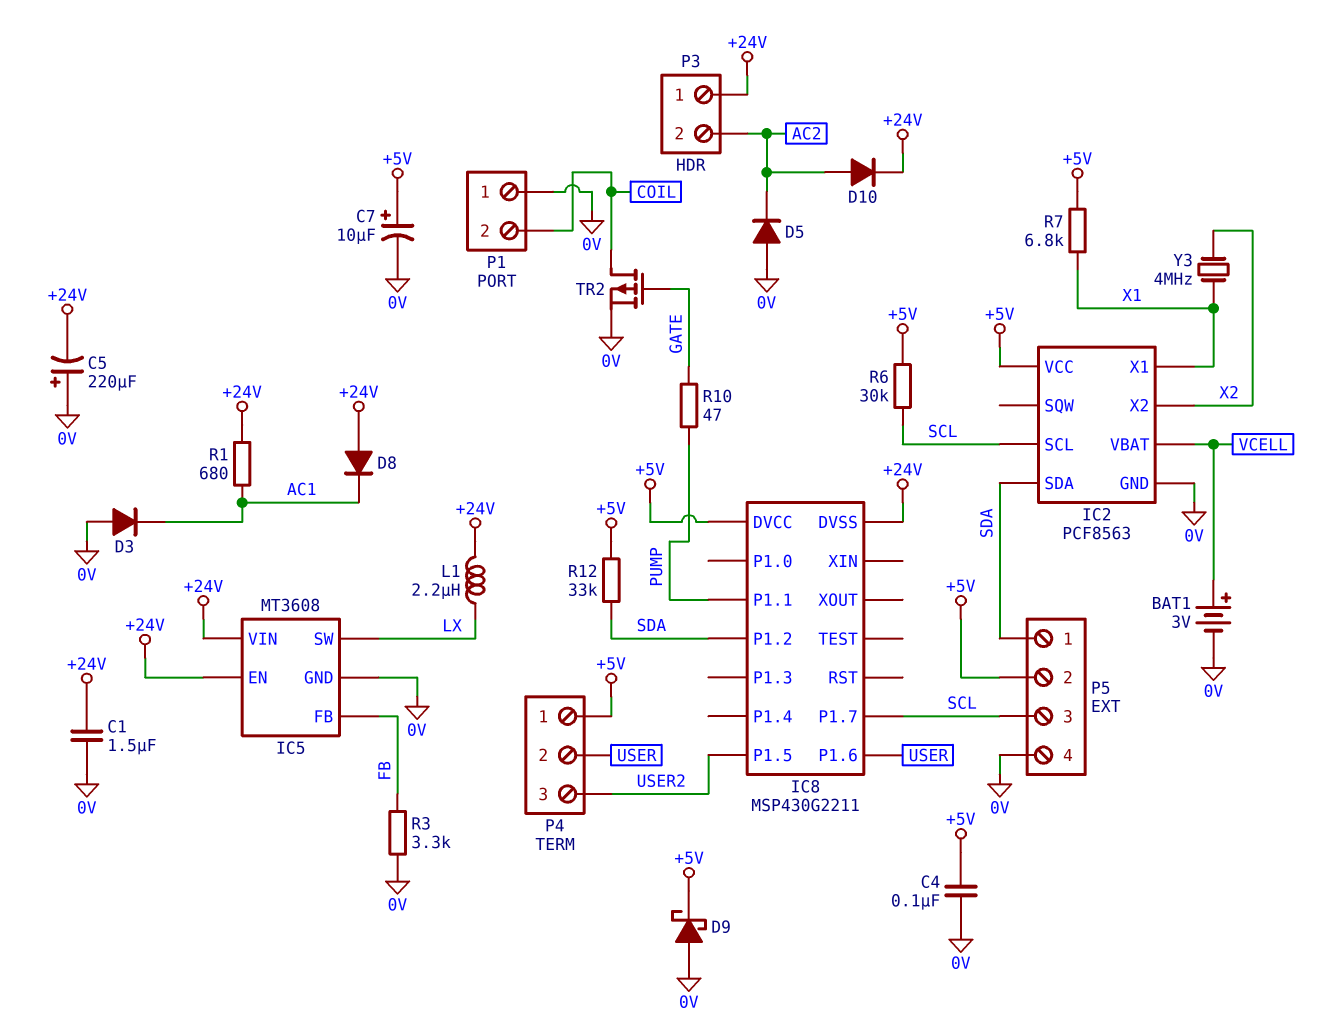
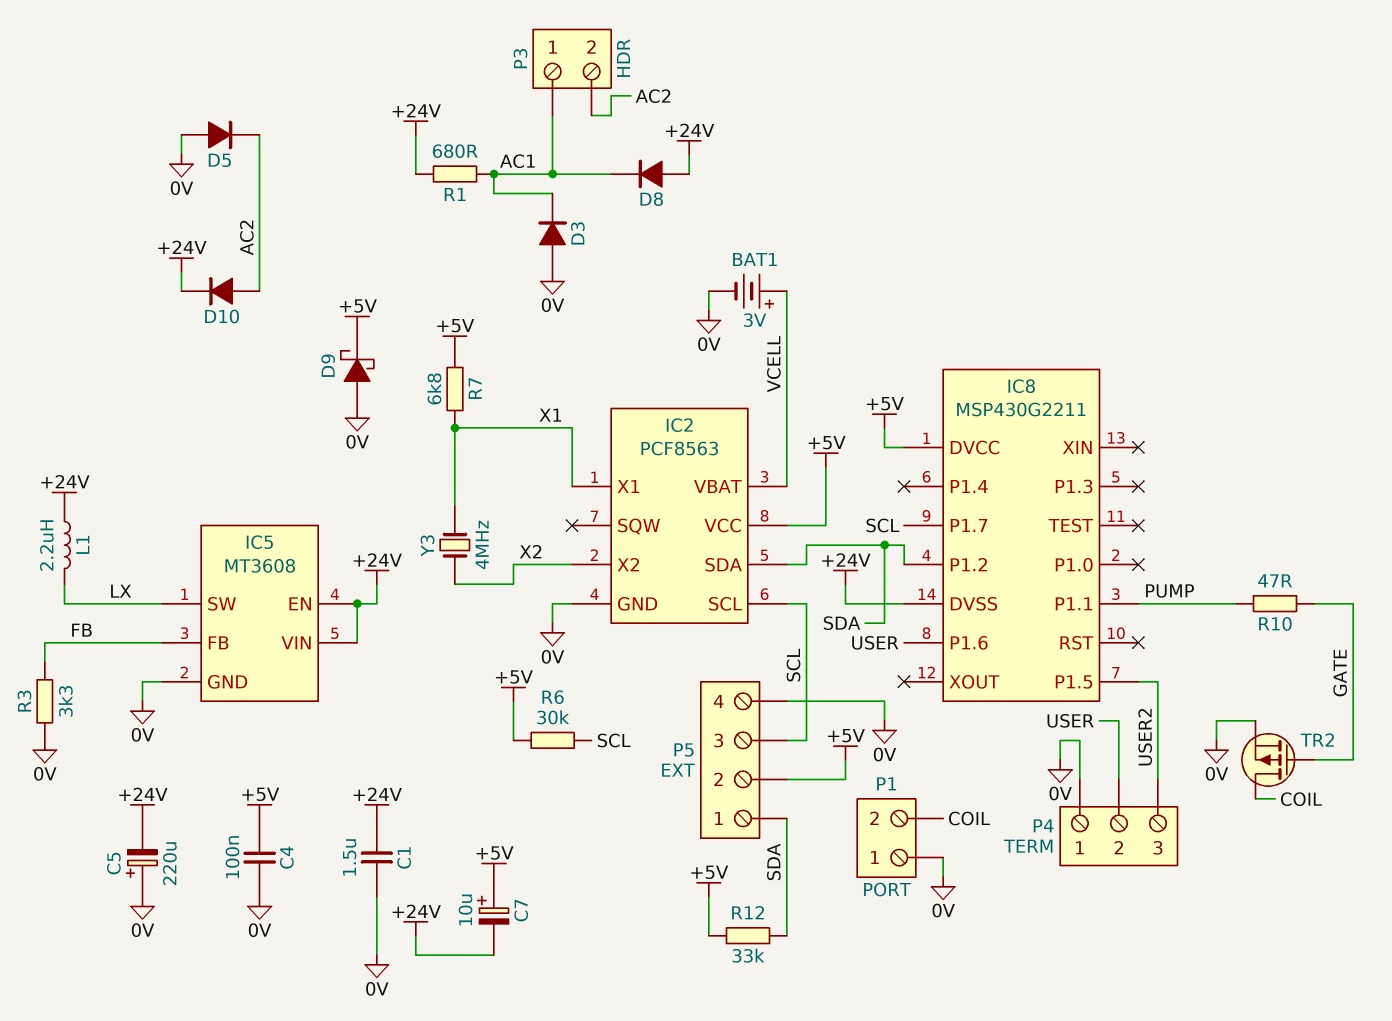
C7: 10uF (plus +5V, minus 0V) -> 10uF (plus +5V, minus +24V)
P3 pin 1: +24V -> AC1
P4 pin 1: +5V -> 0V

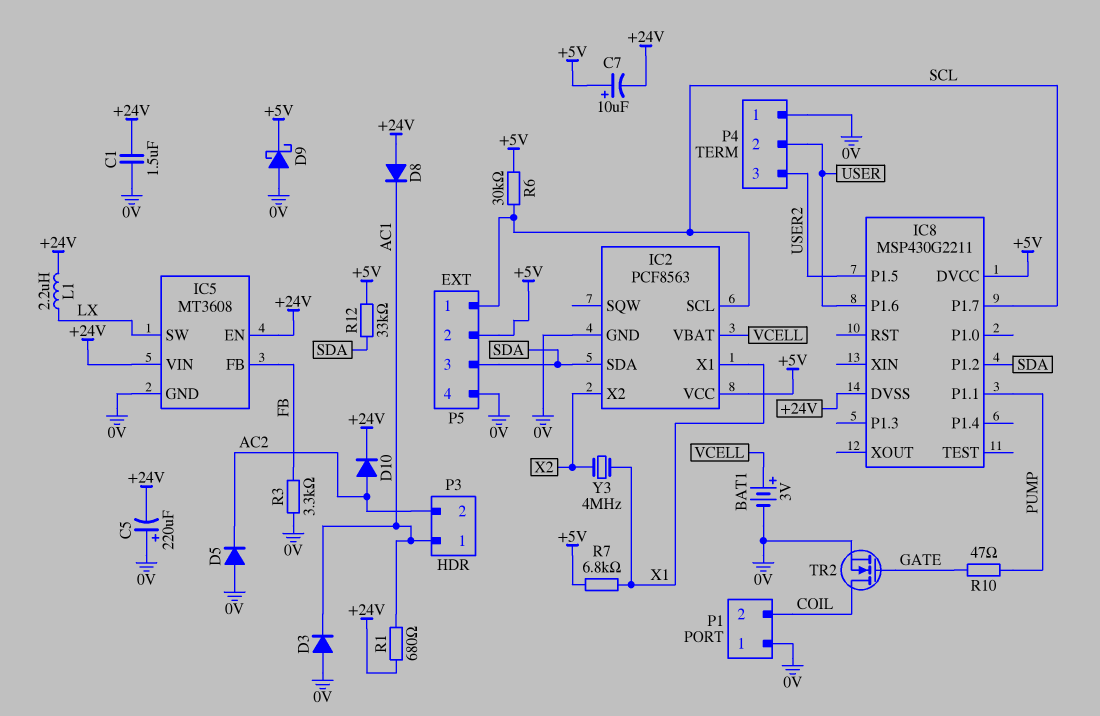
C4: 100nF (+5V, 0V) -> none
P5 pin 1: SDA -> SCL
P5 pin 3: SCL -> SDA
TR2: PMOS (G GATE, D COIL, S 0V) -> NMOS (G GATE, D COIL, S 0V)

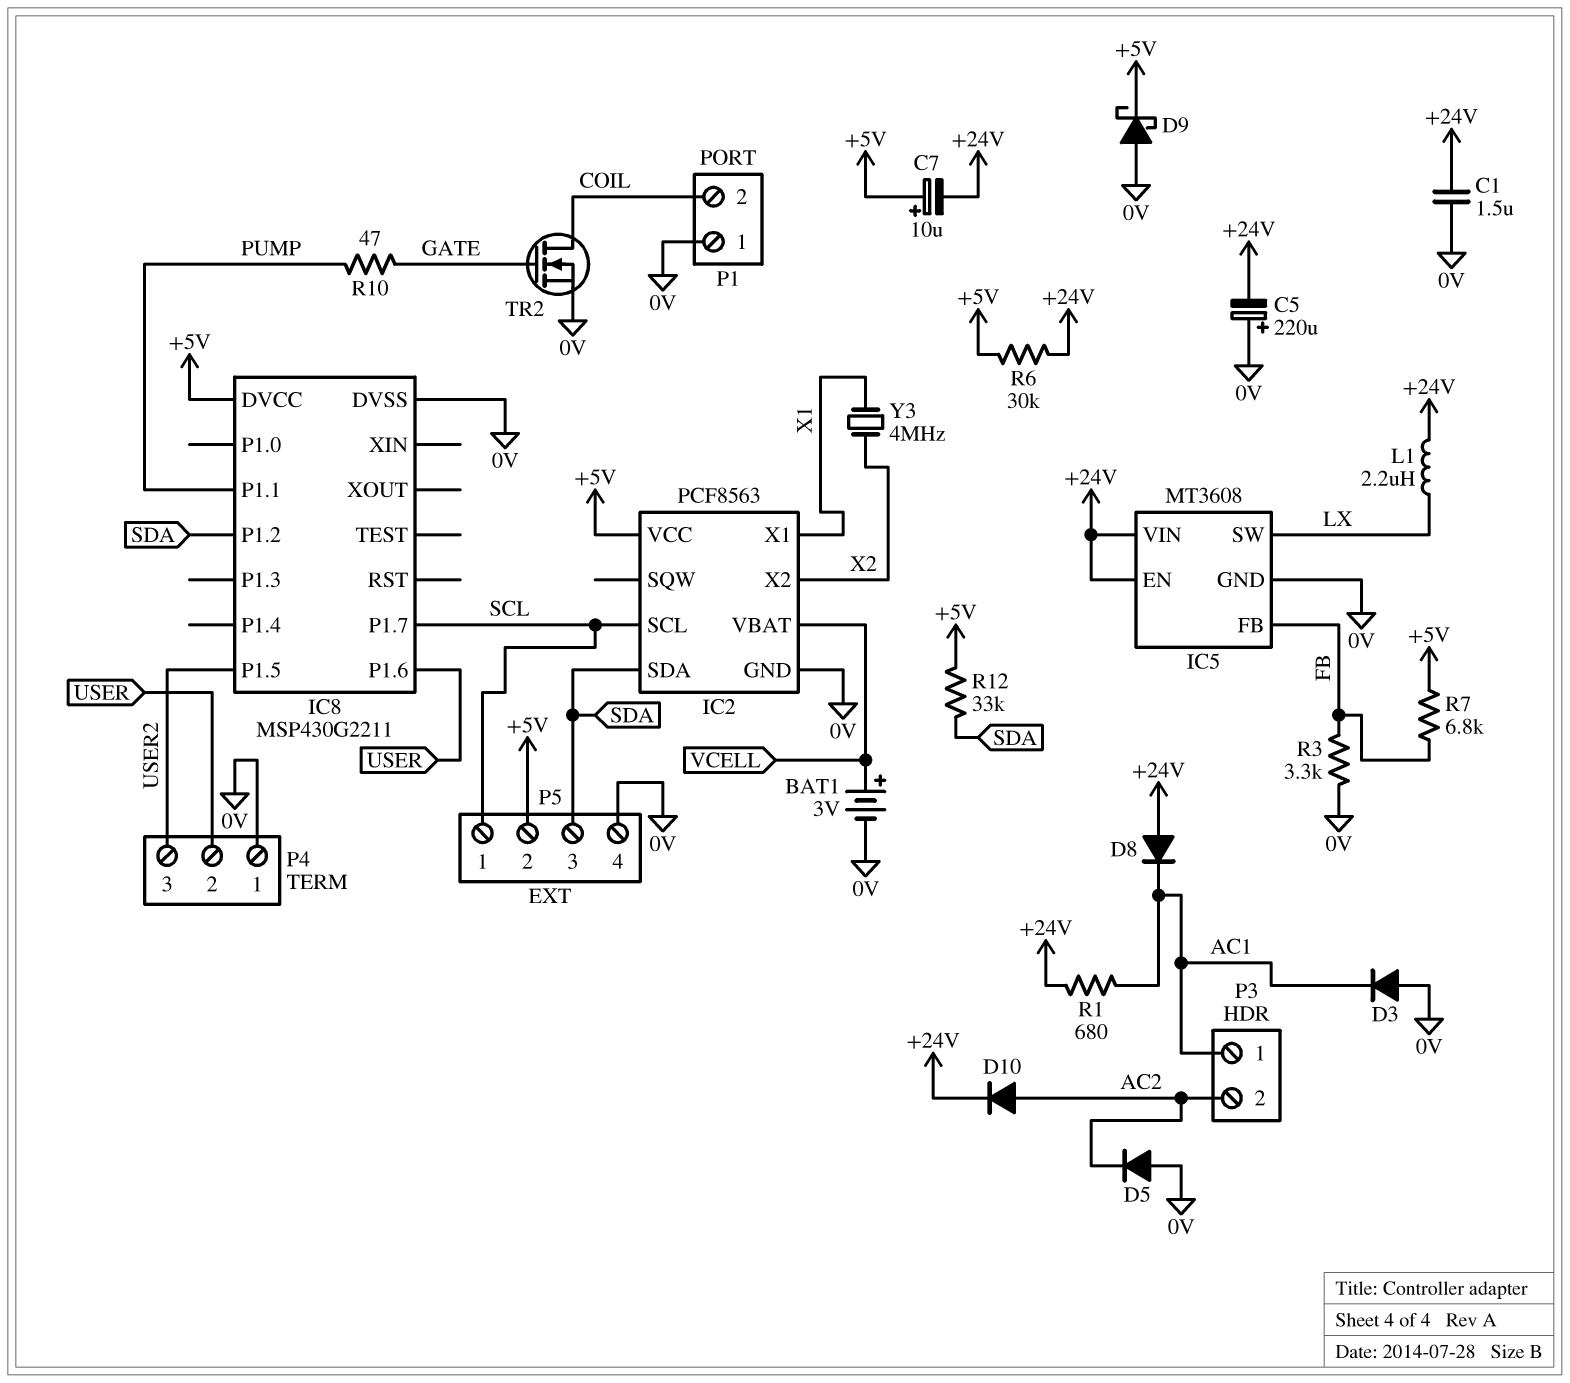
IC8 pin DVSS: +24V -> 0V
R6: 30k (+5V, SCL) -> 30k (+5V, +24V)
R7: 6.8k (+5V, X1) -> 6.8k (+5V, FB)

